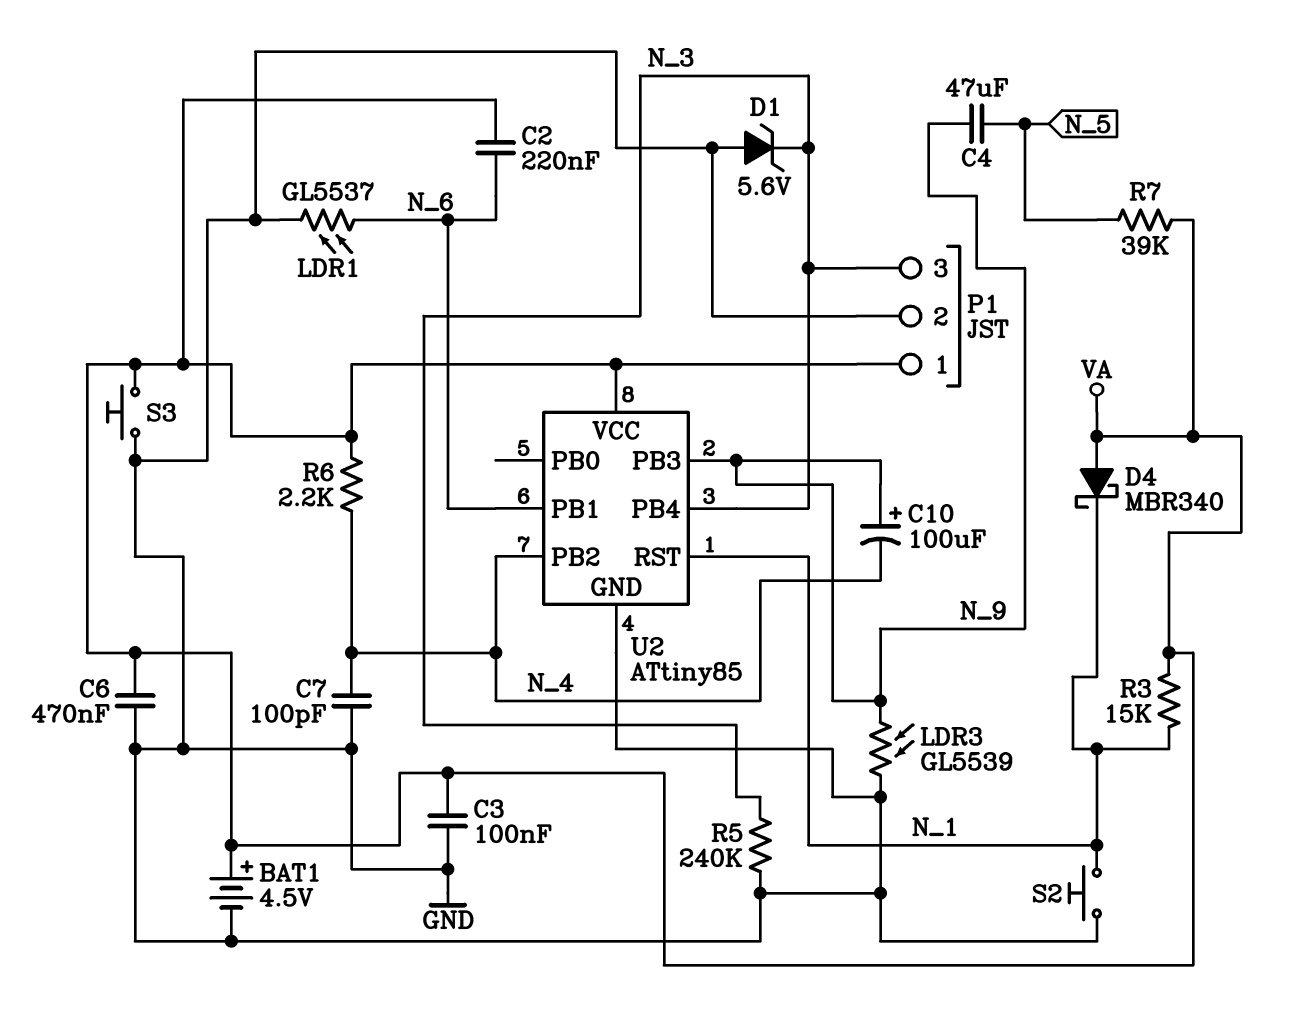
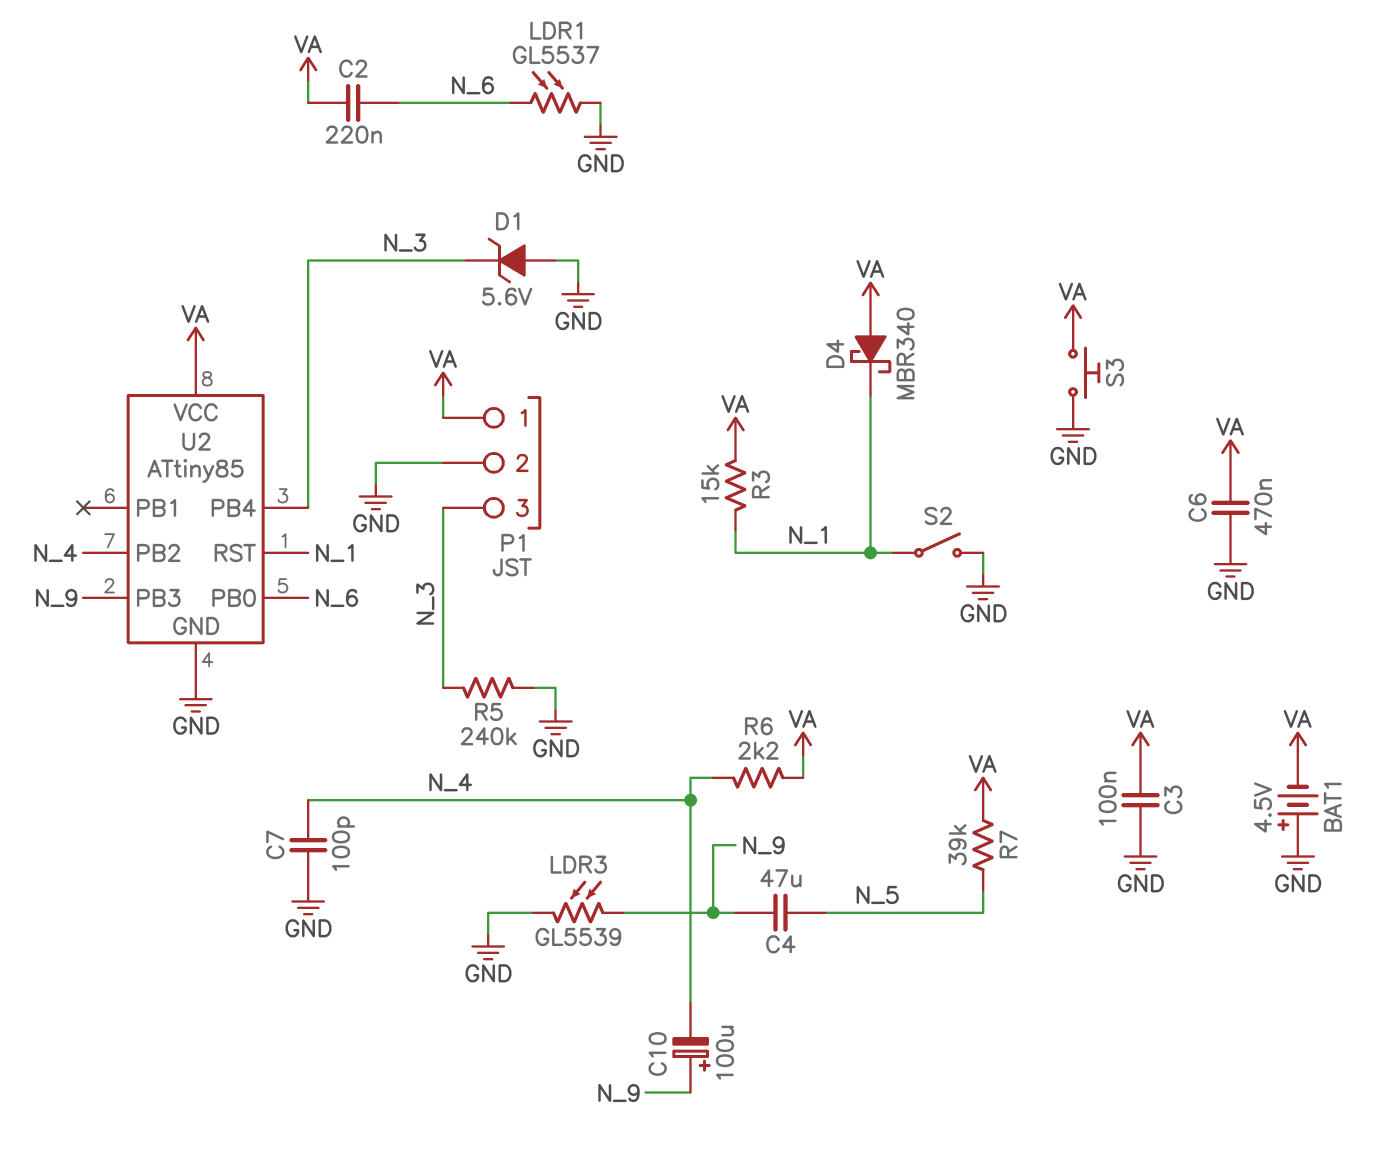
BAT1: 4.5V (plus VA, minus GND) -> 4.5V (plus GND, minus VA)
S2: button (GND, N_1) -> switch (GND, N_1)
U2 pin PB0: none -> N_6
U2 pin PB1: N_6 -> none

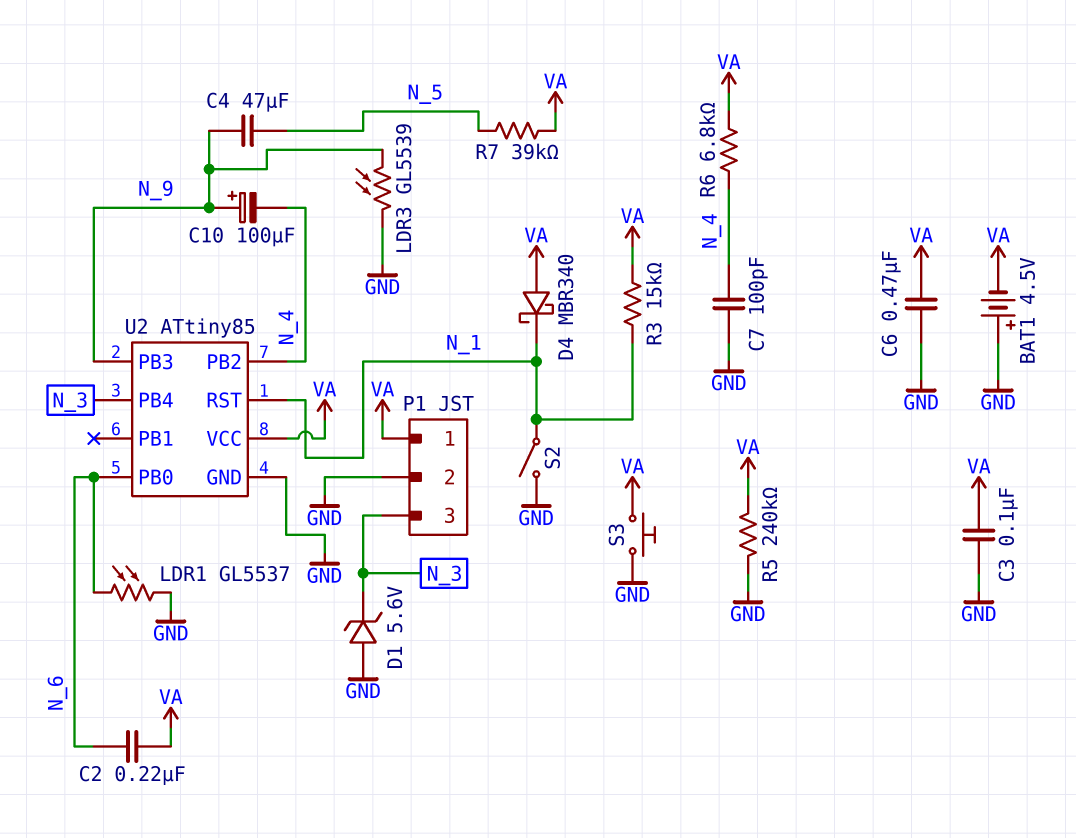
R5: 240k (GND, N_3) -> 240k (GND, VA)
R6: 2.2k (N_4, VA) -> 6.8k (N_4, VA)

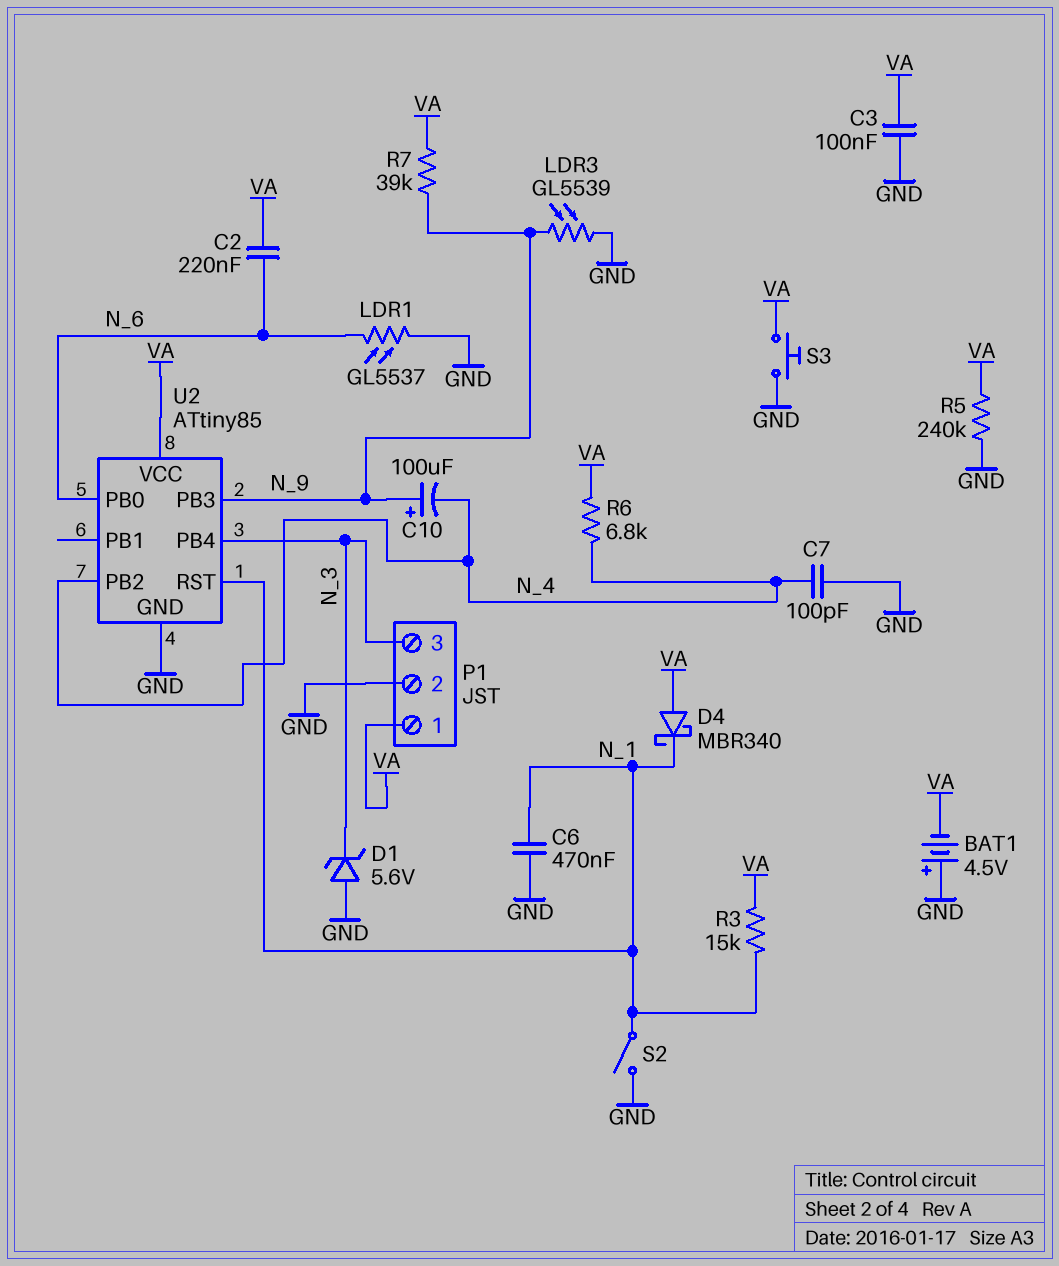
C4: 47uF (N_5, N_9) -> none
C6: 470nF (GND, VA) -> 470nF (GND, N_1)
R7: 39k (N_5, VA) -> 39k (N_9, VA)

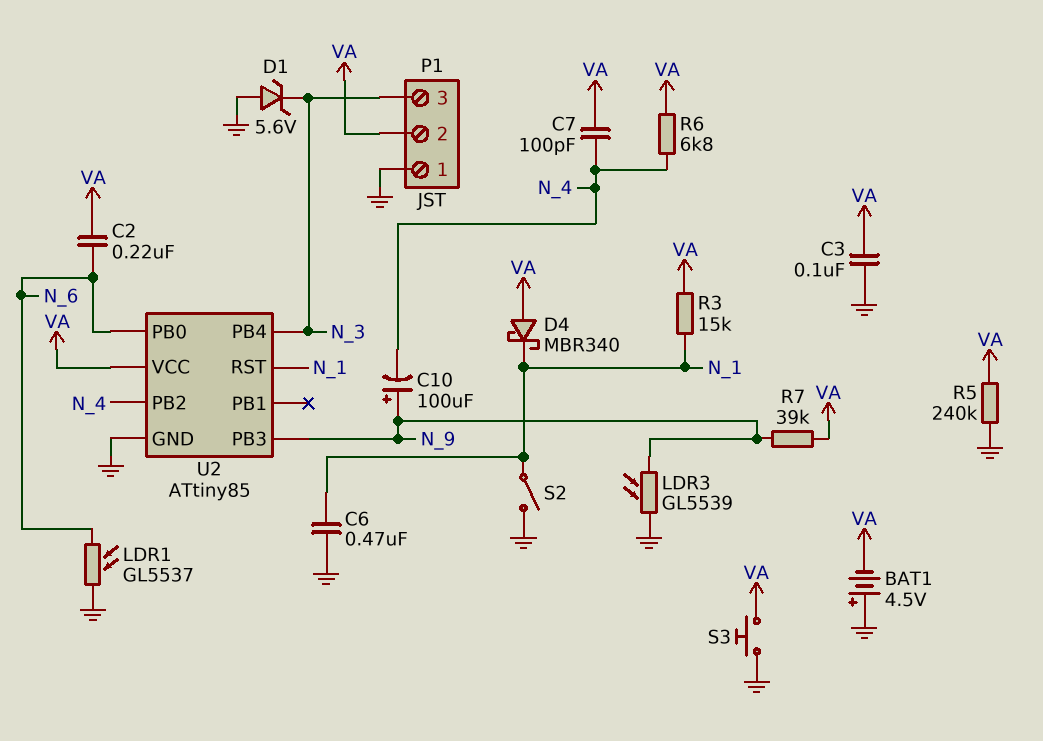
C7: 100pF (GND, N_4) -> 100pF (N_4, VA)
P1 pin 1: VA -> GND
P1 pin 2: GND -> VA

